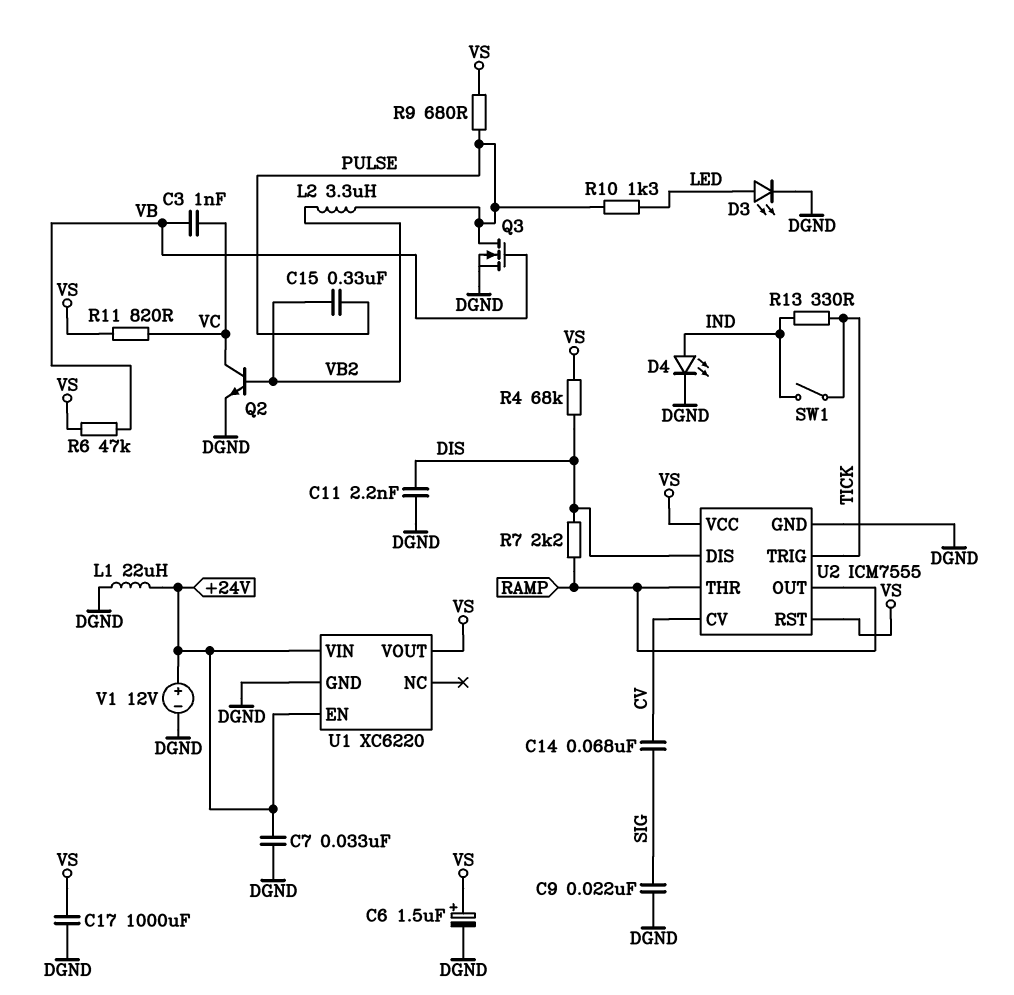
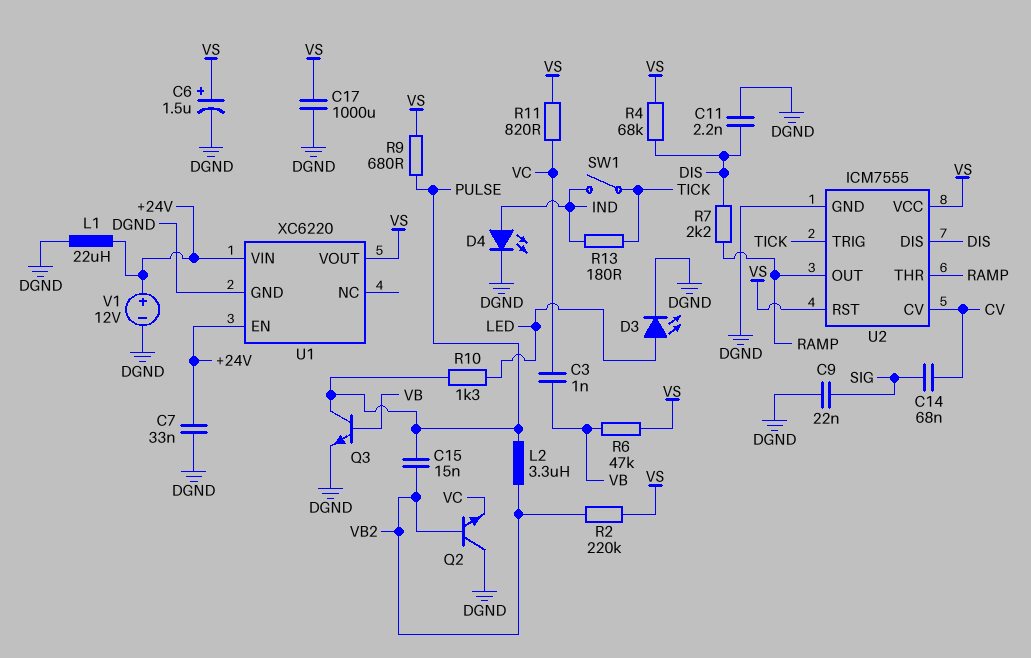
C15: 330nF (PULSE, VB2) -> 15nF (PULSE, VB2)
Q2: NPN (B VB2, C VC, E DGND) -> NPN (B VB2, C DGND, E VC)
Q3: NMOS (G VB, D PULSE, S DGND) -> NPN (B VB, C PULSE, E DGND)
R2: none -> 220k (VB2, VS)
R13: 330 (IND, TICK) -> 180 (IND, TICK)

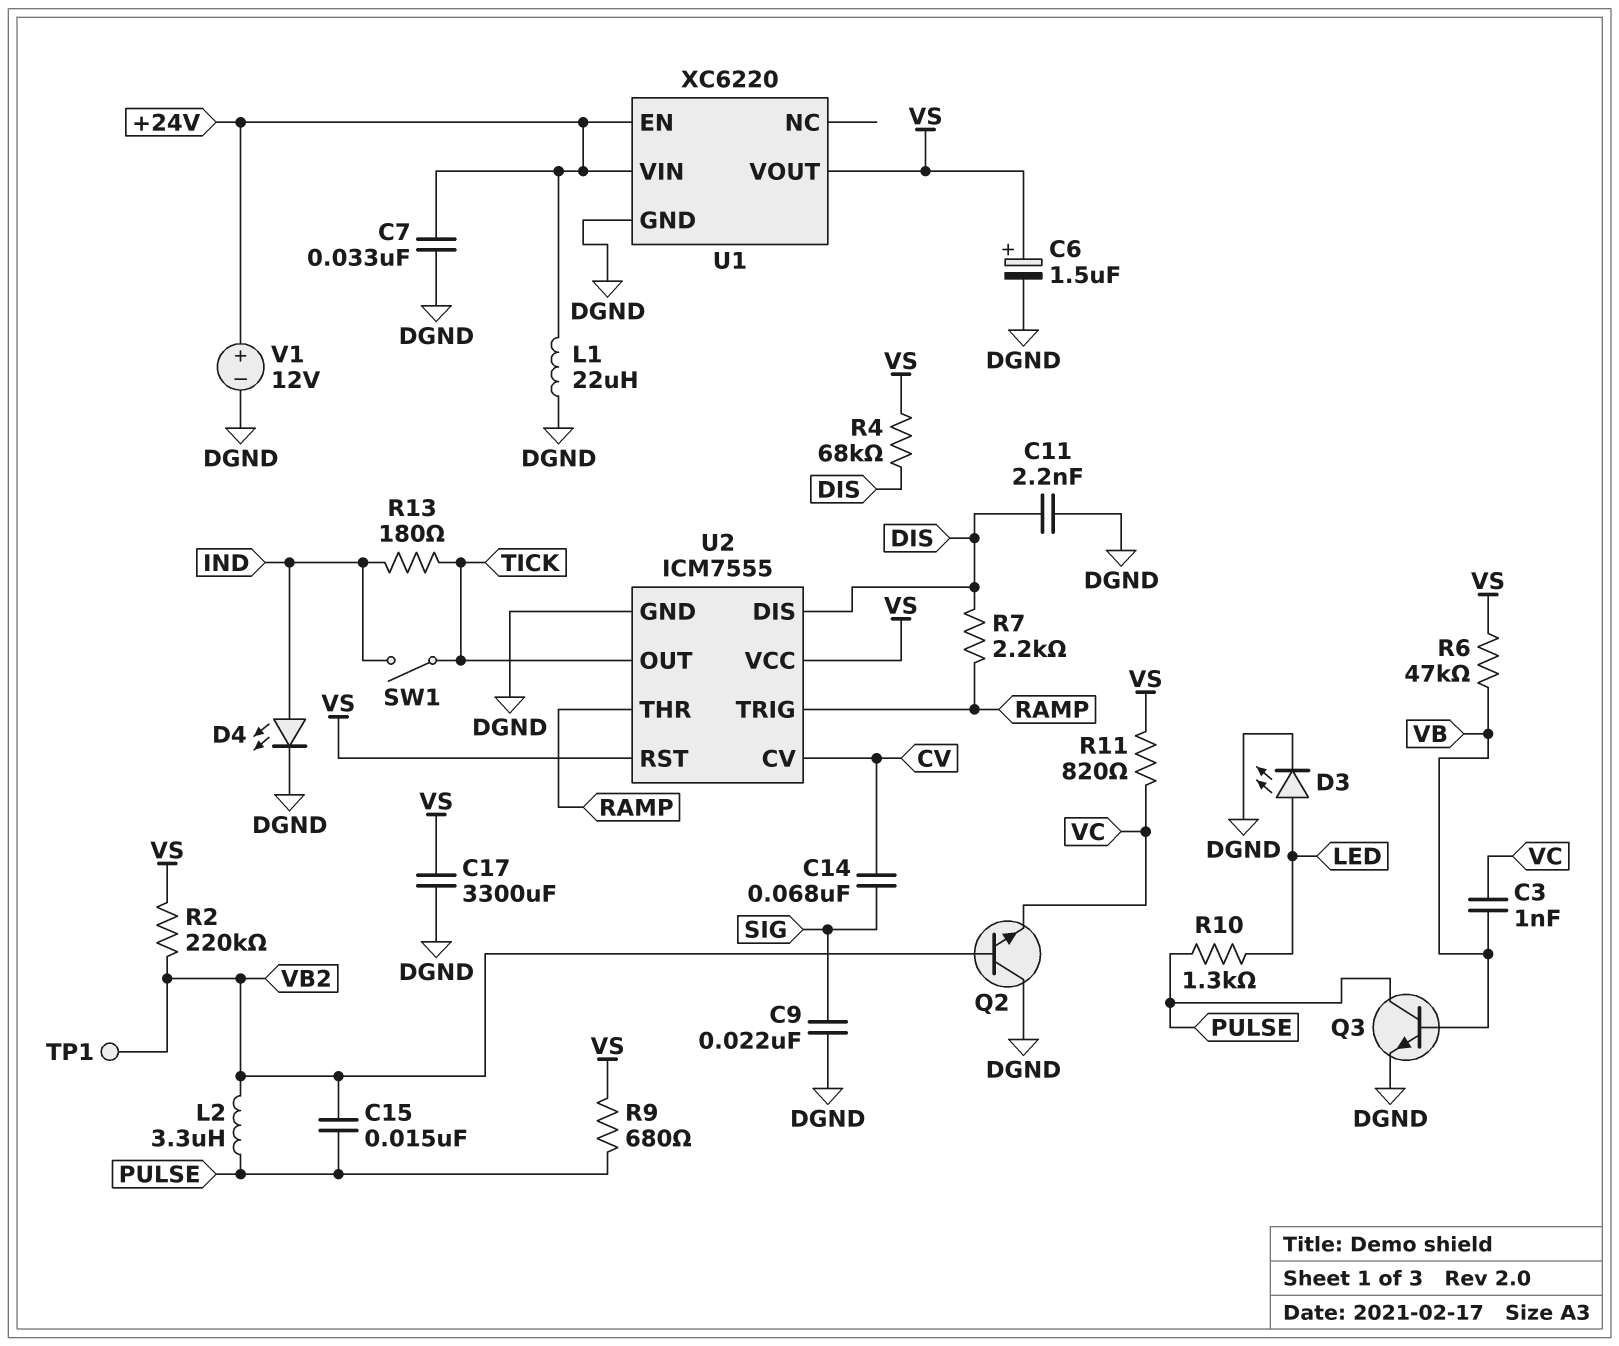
C17: 1000uF (DGND, VS) -> 3300uF (DGND, VS)
TP1: none -> test point (VB2)
U2 pin OUT: RAMP -> TICK
U2 pin TRIG: TICK -> RAMP

